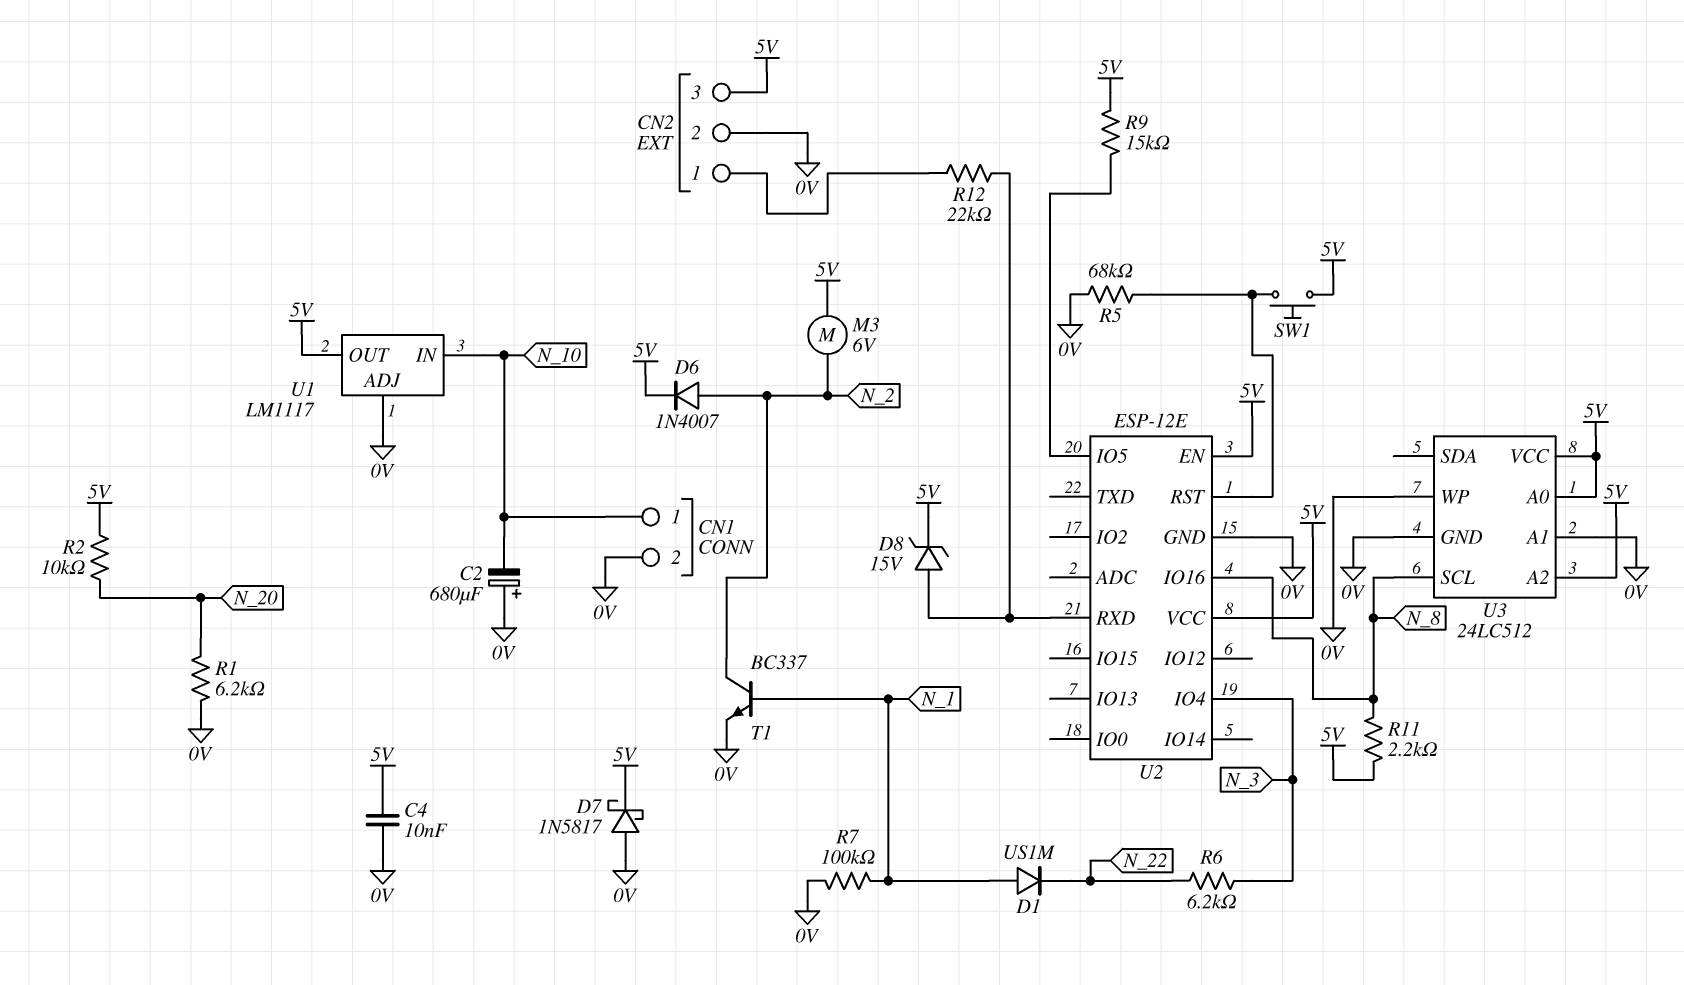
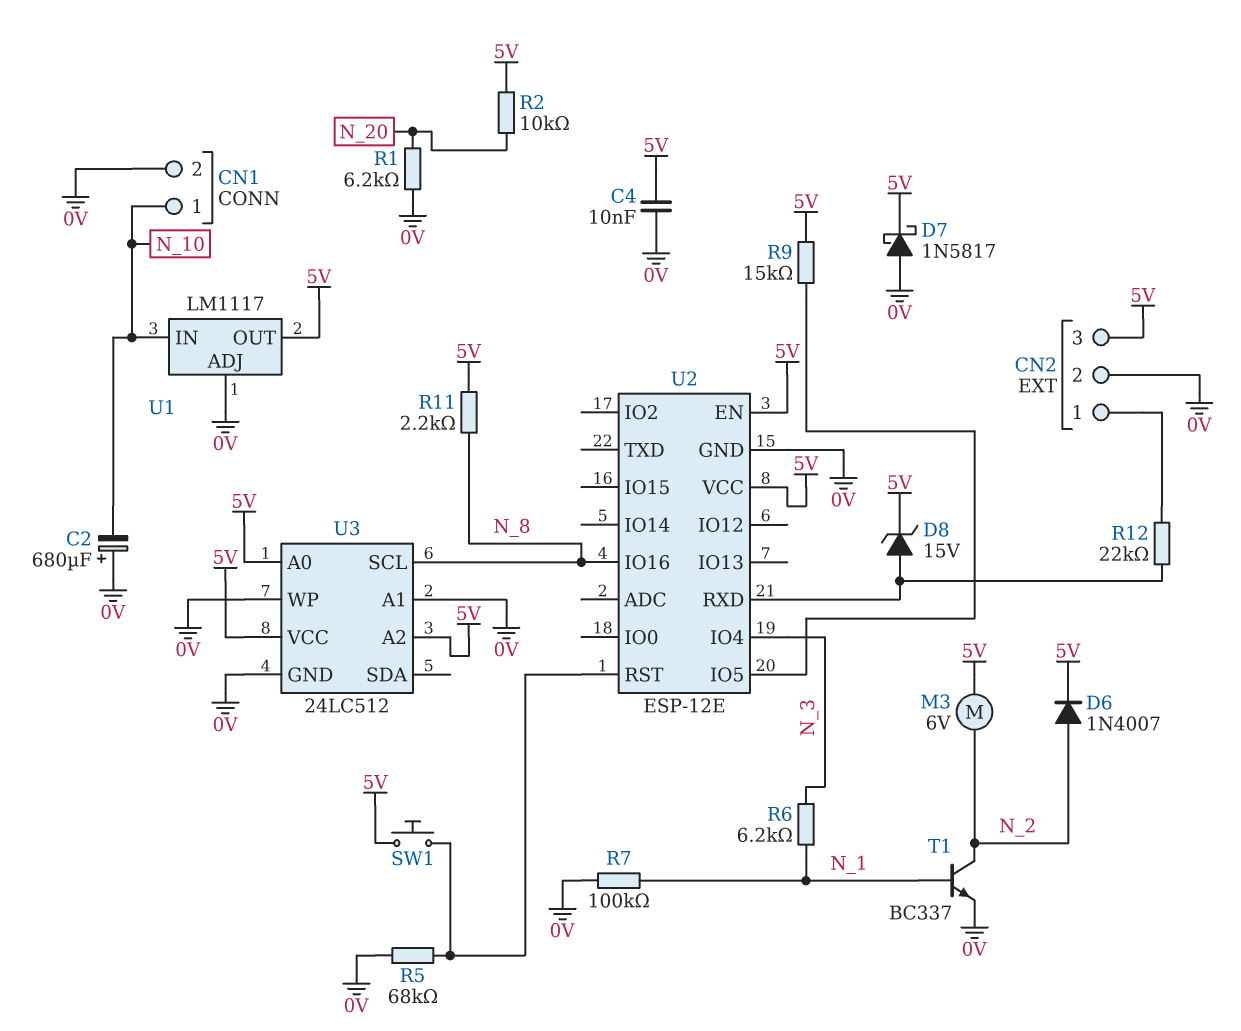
D1: diode US1M (A N_1, K N_22) -> none
R6: 6.2k (N_3, N_22) -> 6.2k (N_1, N_3)

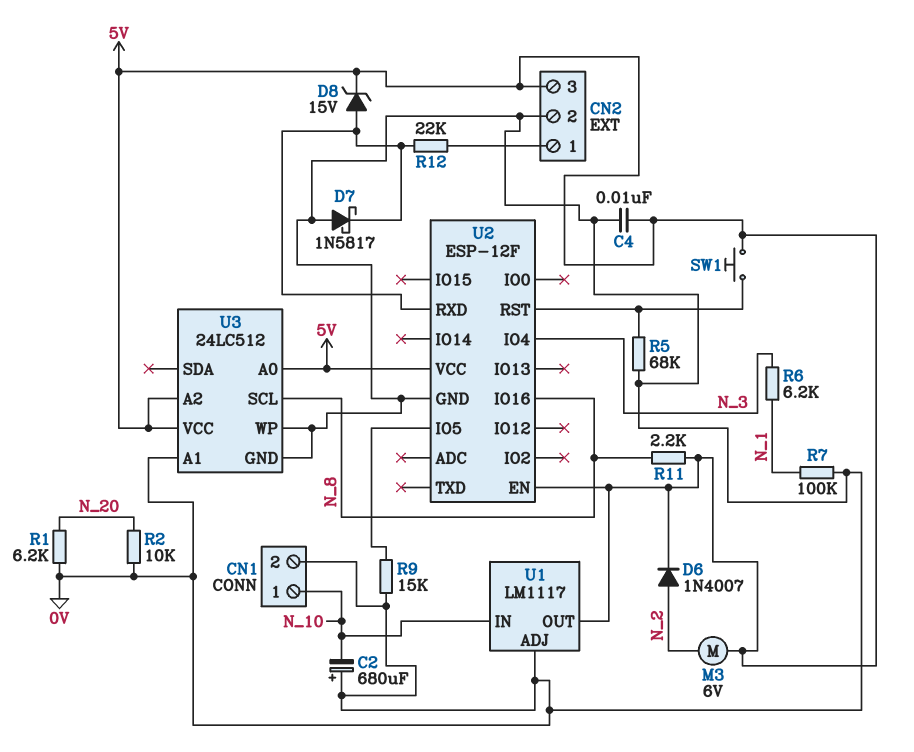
D7: schottky 1N5817 (A 0V, K 5V) -> schottky 1N5817 (A 0V, K U2/RXD)
R2: 10k (5V, N_20) -> 10k (0V, N_20)
R9: 15k (5V, U2/IO5) -> 15k (0V, U2/IO5)
T1: NPN BC337 (B N_1, C N_2, E 0V) -> none
U2: ESP-12E -> ESP-12F

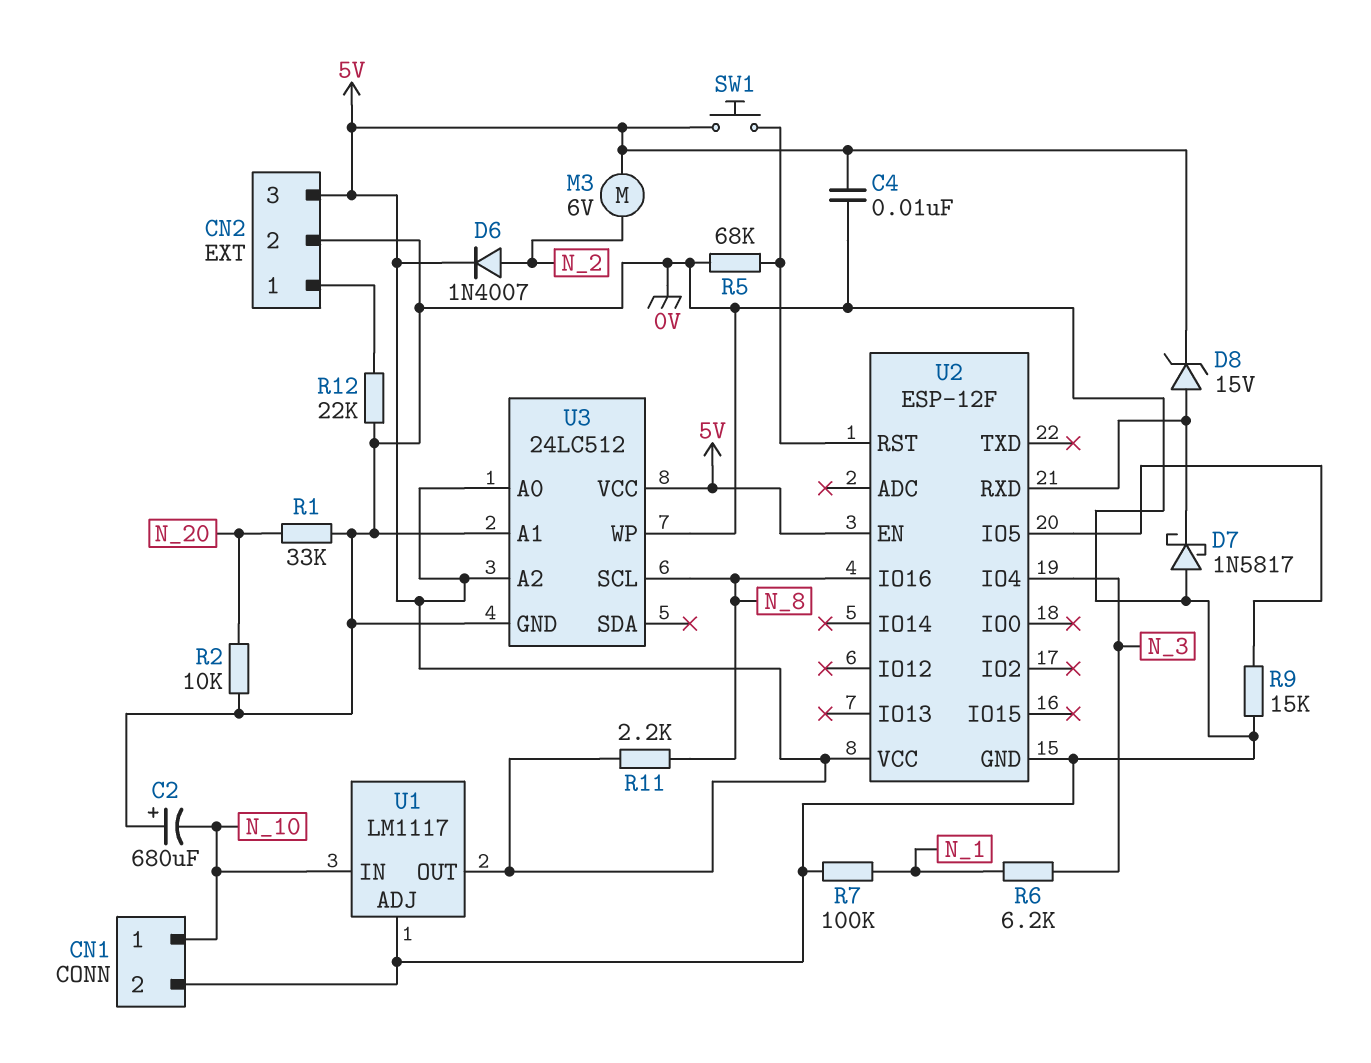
R1: 6.2k (0V, N_20) -> 33k (0V, N_20)
R12: 22k (CN2/1, U2/RXD) -> 22k (0V, CN2/1)

